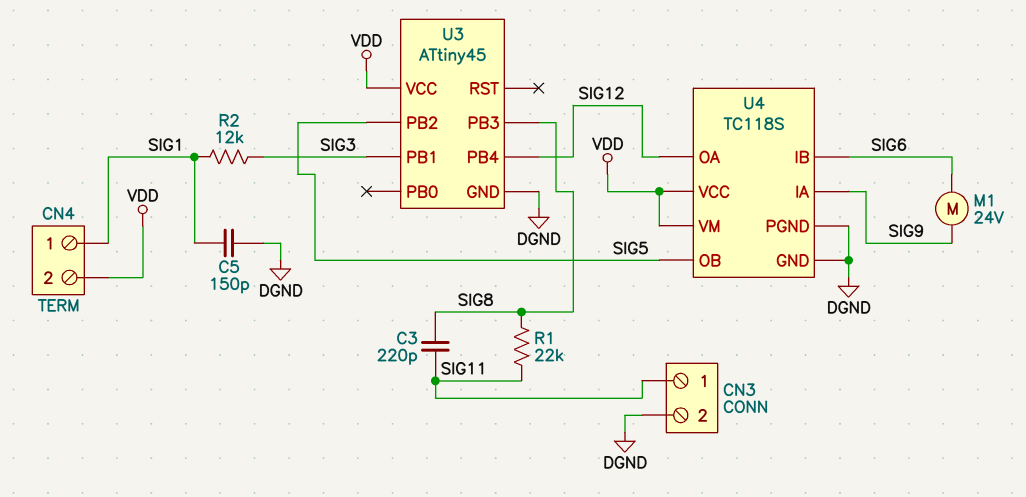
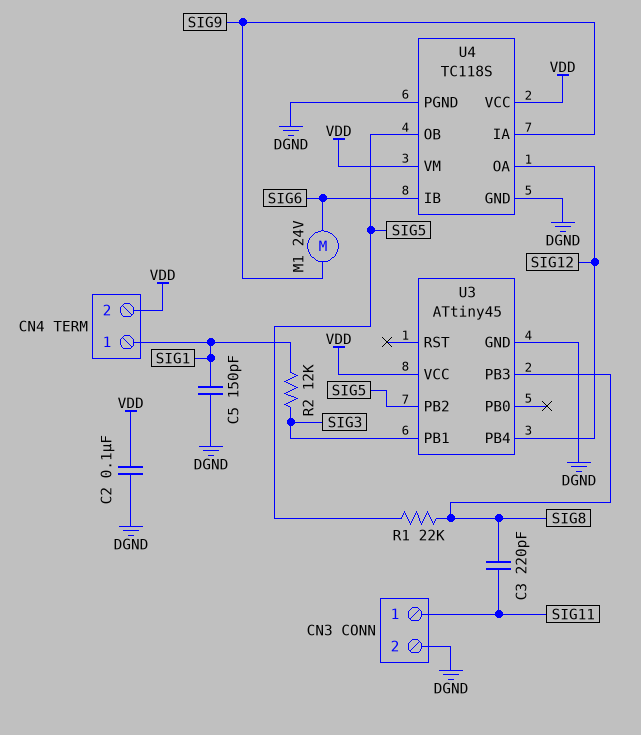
C2: none -> 100nF (DGND, VDD)
R1: 22k (SIG8, SIG11) -> 22k (SIG5, SIG8)

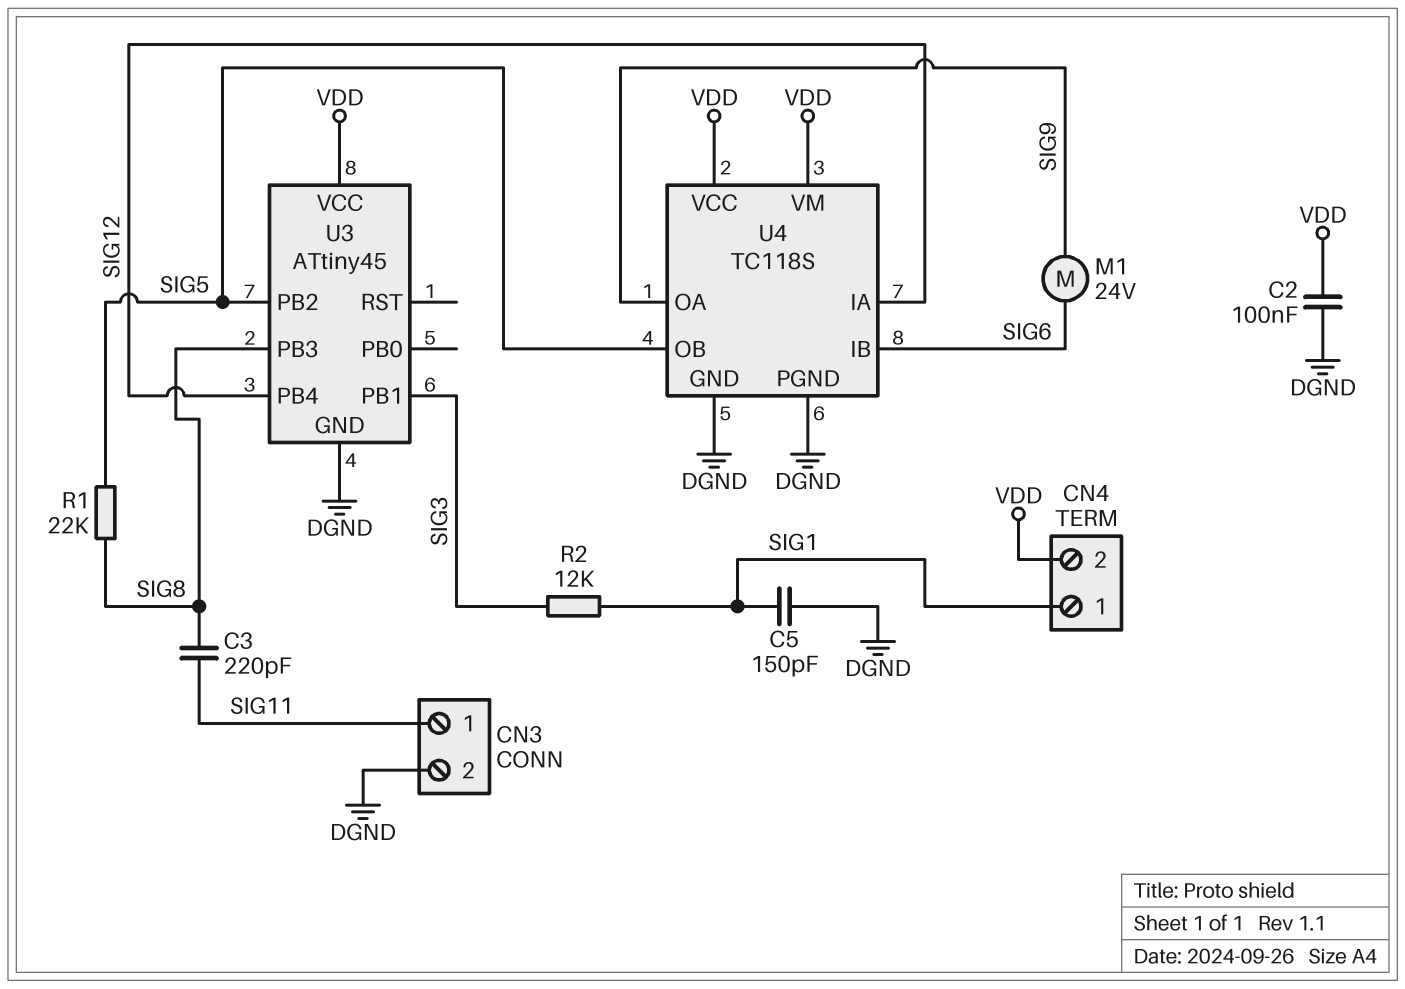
U4 pin IA: SIG9 -> SIG12
U4 pin OA: SIG12 -> SIG9

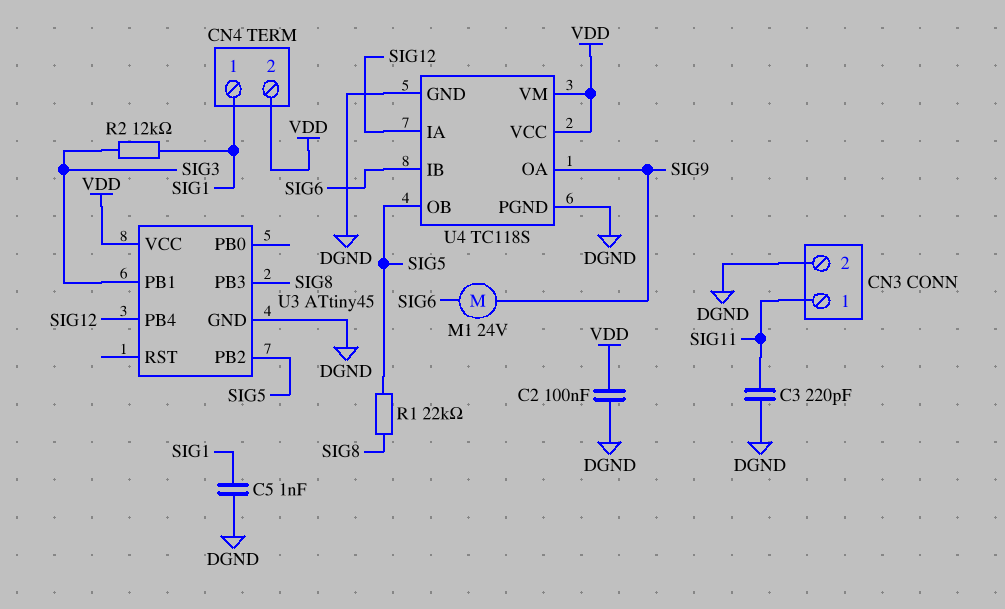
C3: 220pF (SIG8, SIG11) -> 220pF (DGND, SIG11)
C5: 150pF (DGND, SIG1) -> 1nF (DGND, SIG1)

